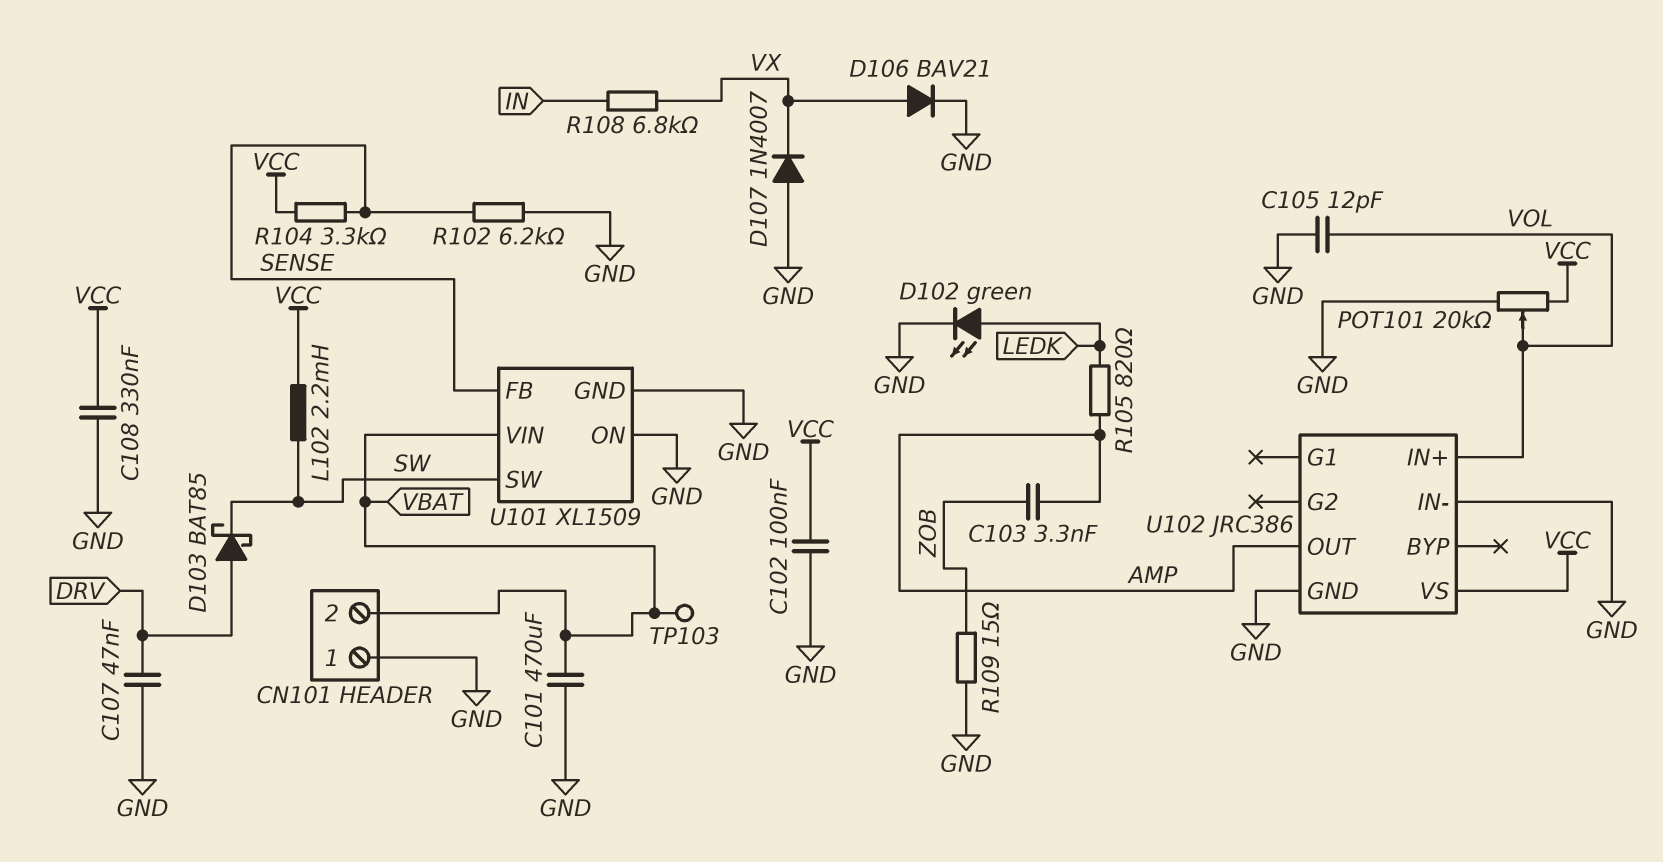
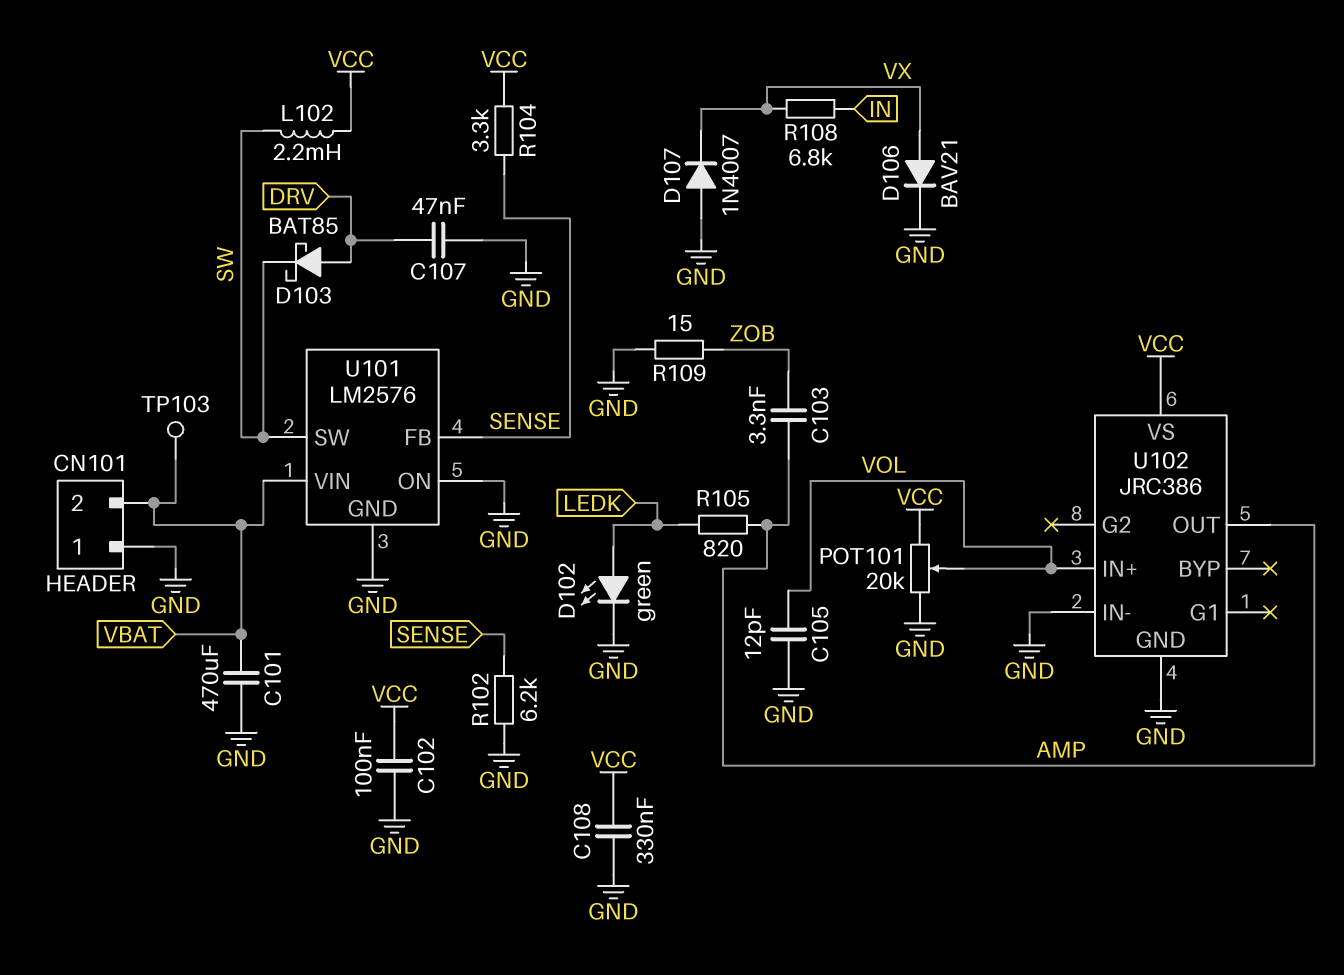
U101: XL1509 -> LM2576

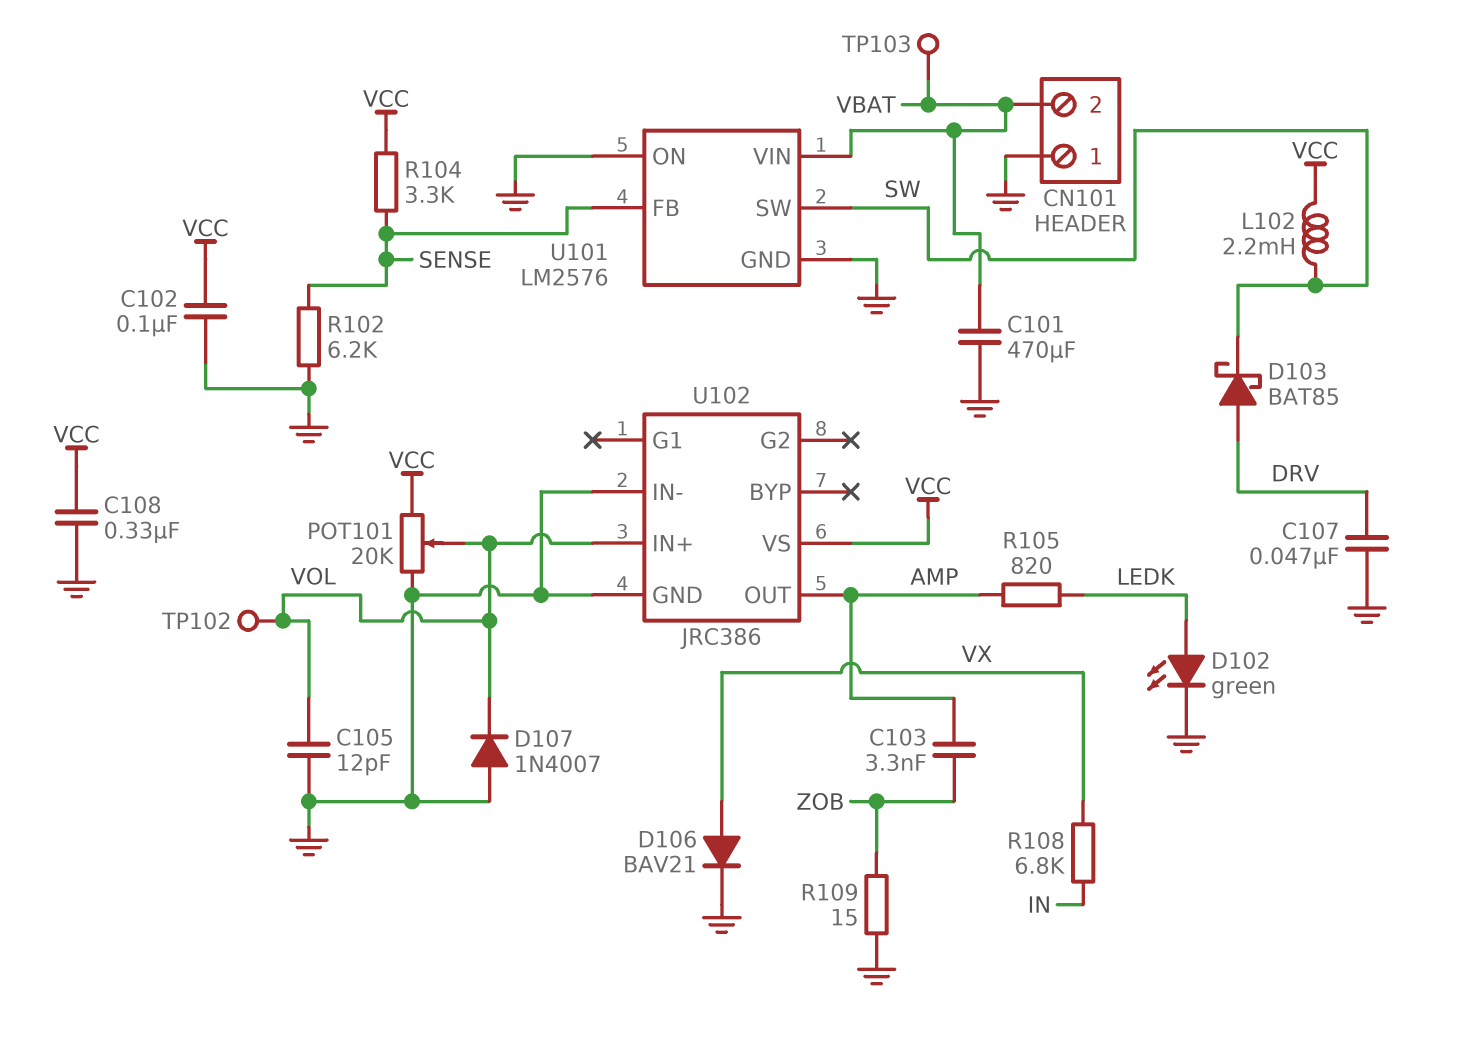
D107: diode 1N4007 (A GND, K VX) -> diode 1N4007 (A GND, K VOL)
TP102: none -> test point (VOL)

